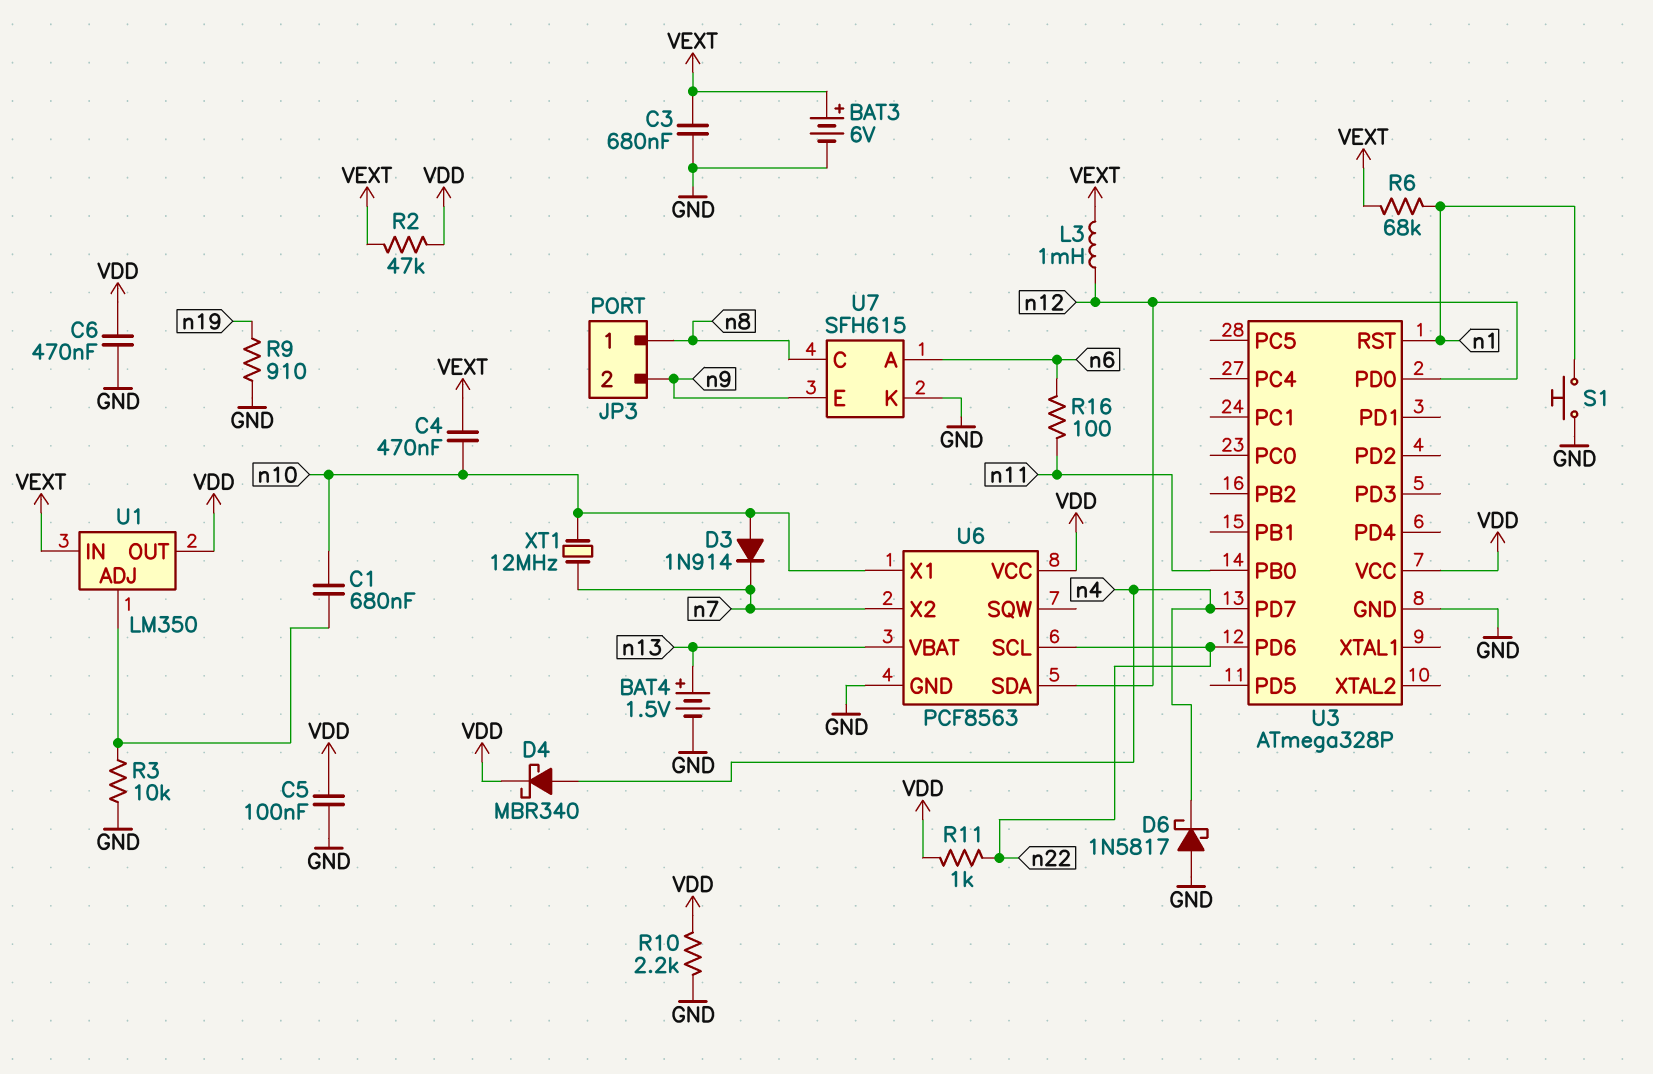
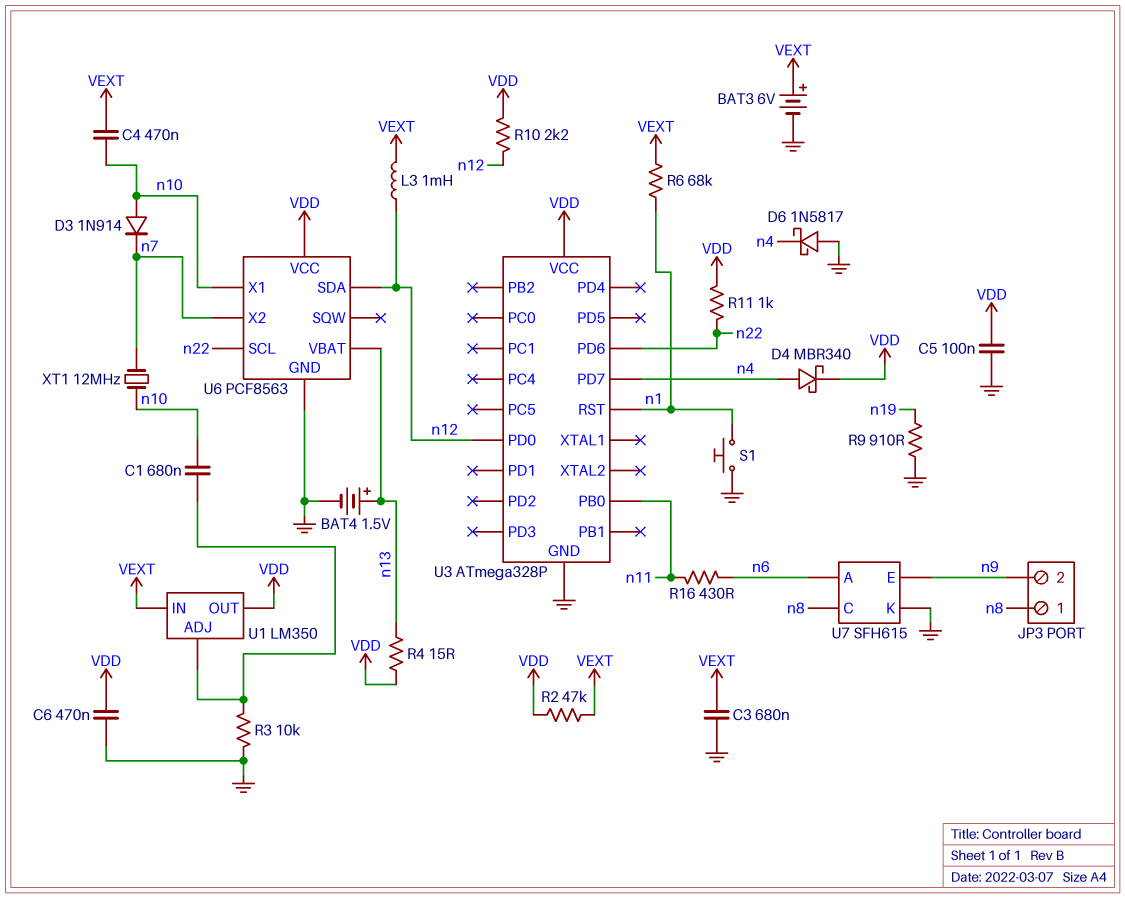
R4: none -> 15 (VDD, n13)
R10: 2.2k (GND, VDD) -> 2.2k (VDD, n12)
R16: 100 (n6, n11) -> 430 (n6, n11)

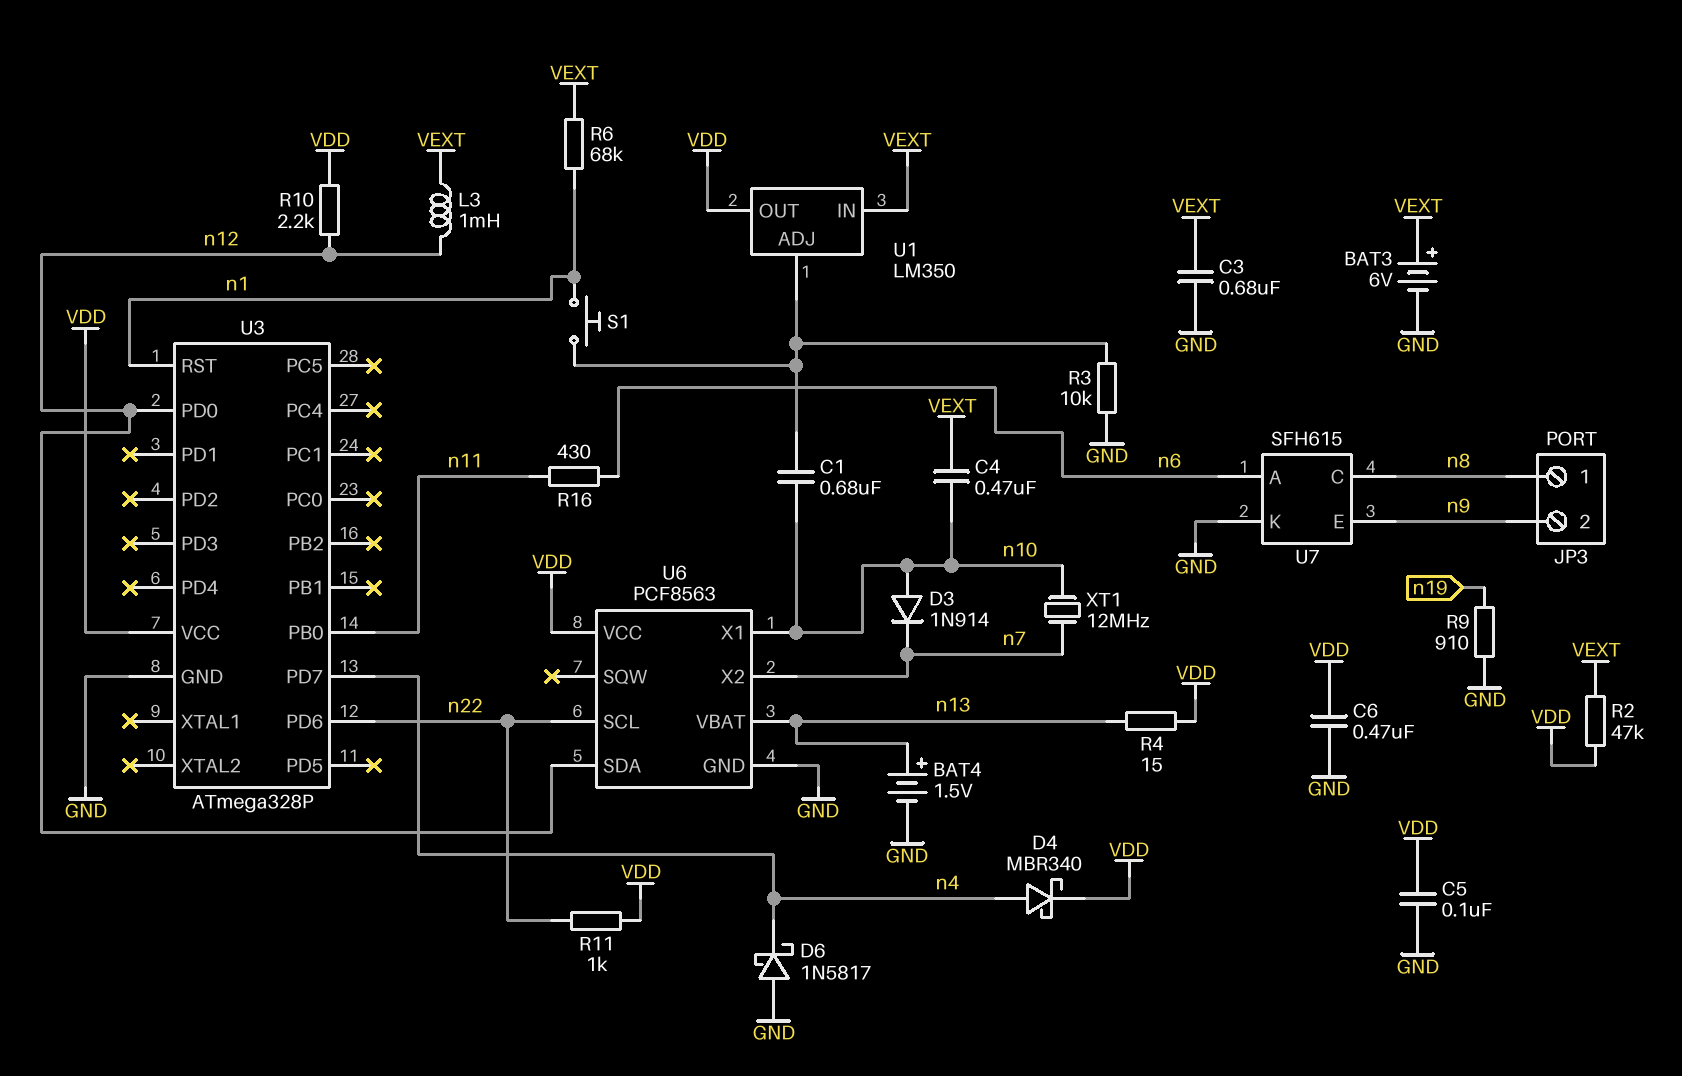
S1: button (GND, n1) -> button (U1/ADJ, n1)

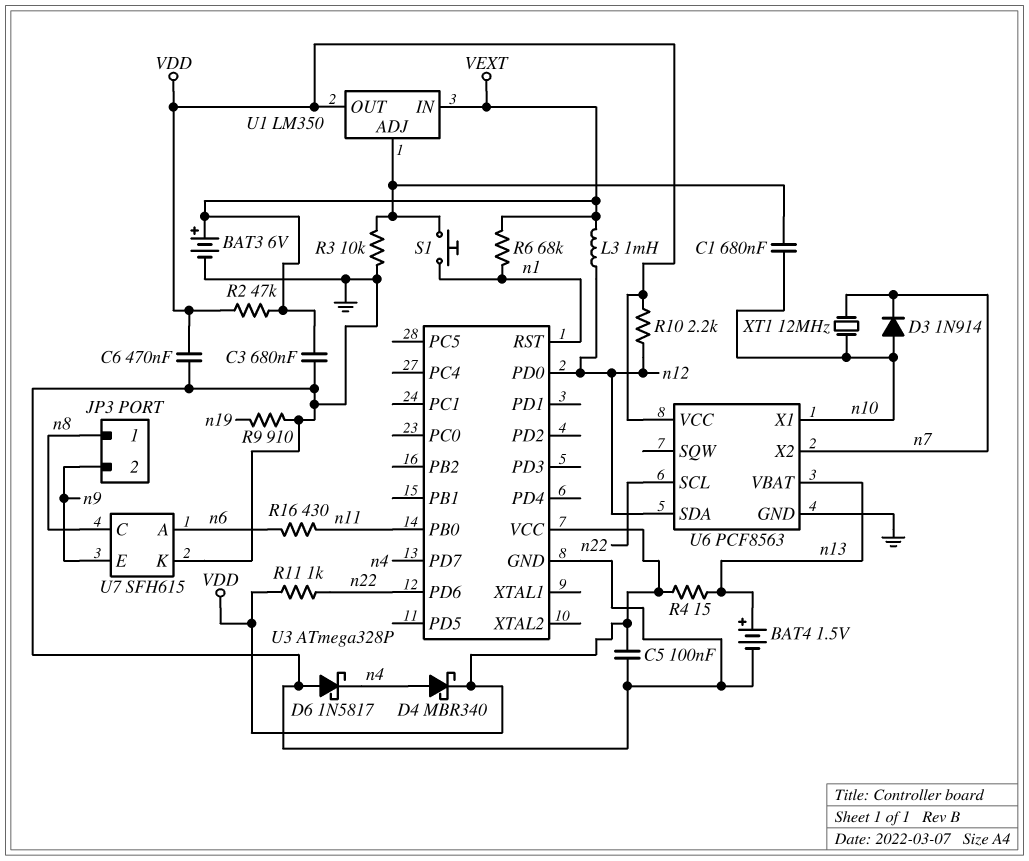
C4: 470nF (VEXT, n10) -> none

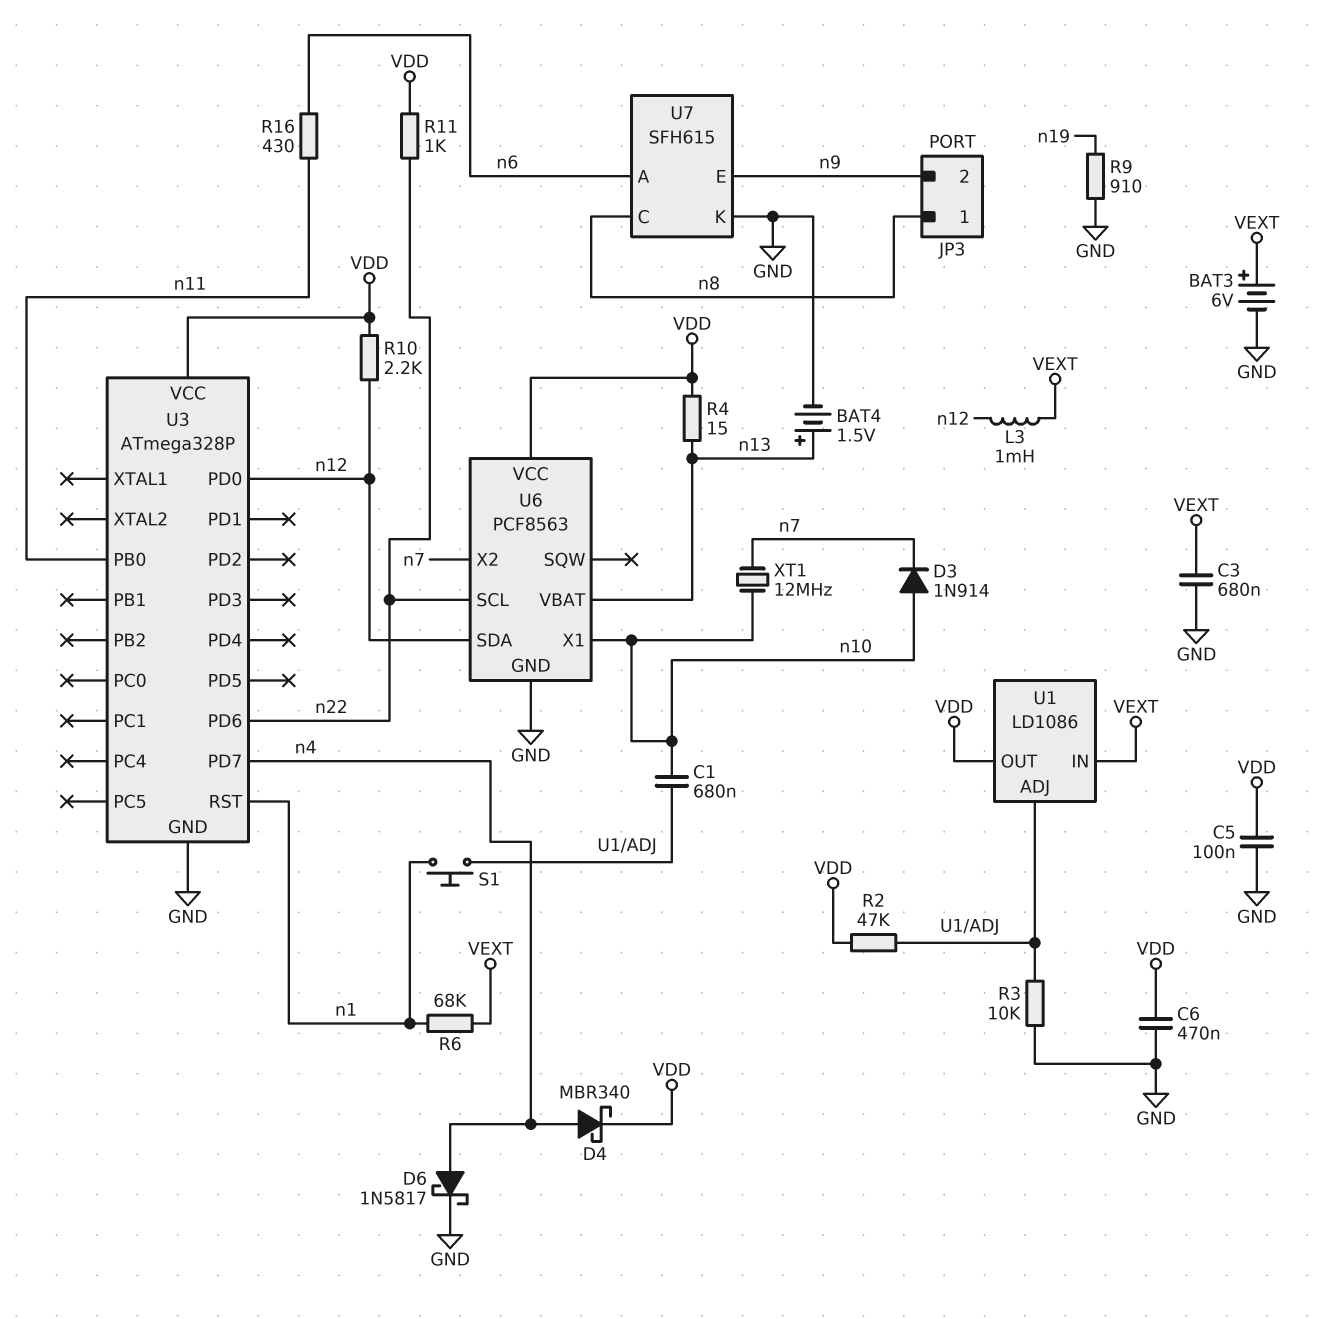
D6: schottky 1N5817 (A GND, K n4) -> schottky 1N5817 (A n4, K GND)
R2: 47k (VDD, VEXT) -> 47k (U1/ADJ, VDD)
U1: LM350 -> LD1086

